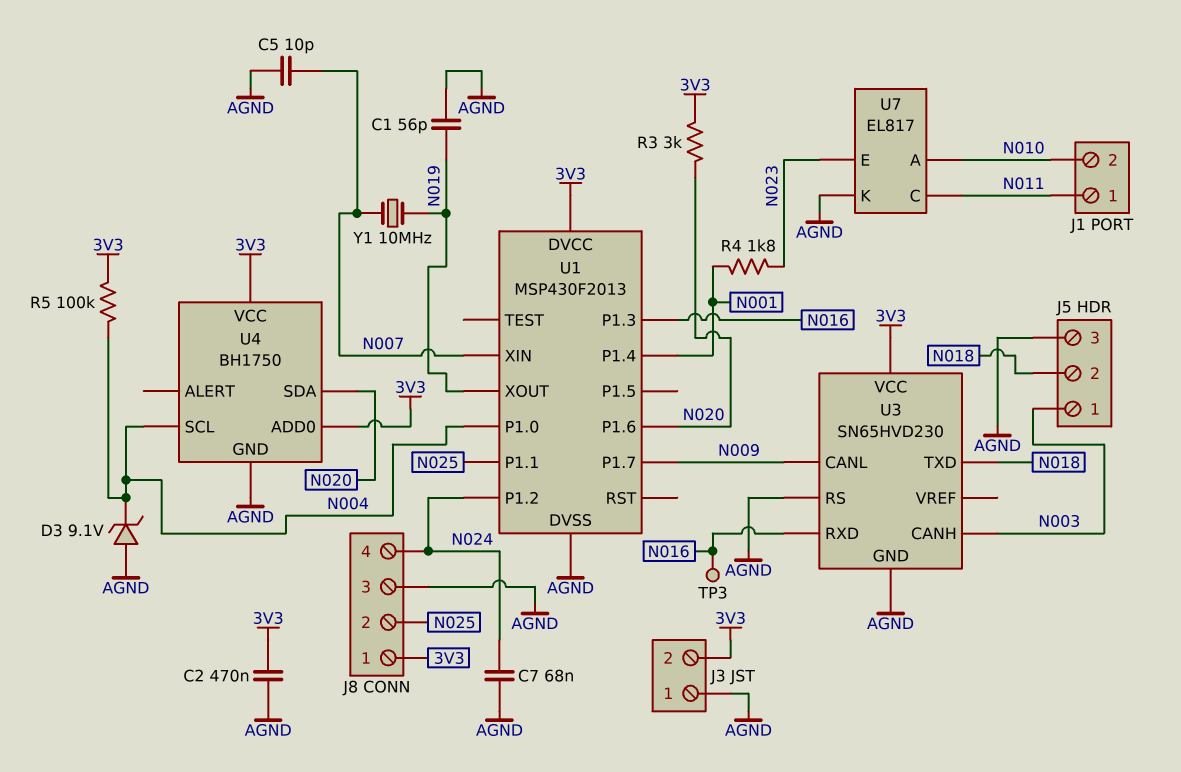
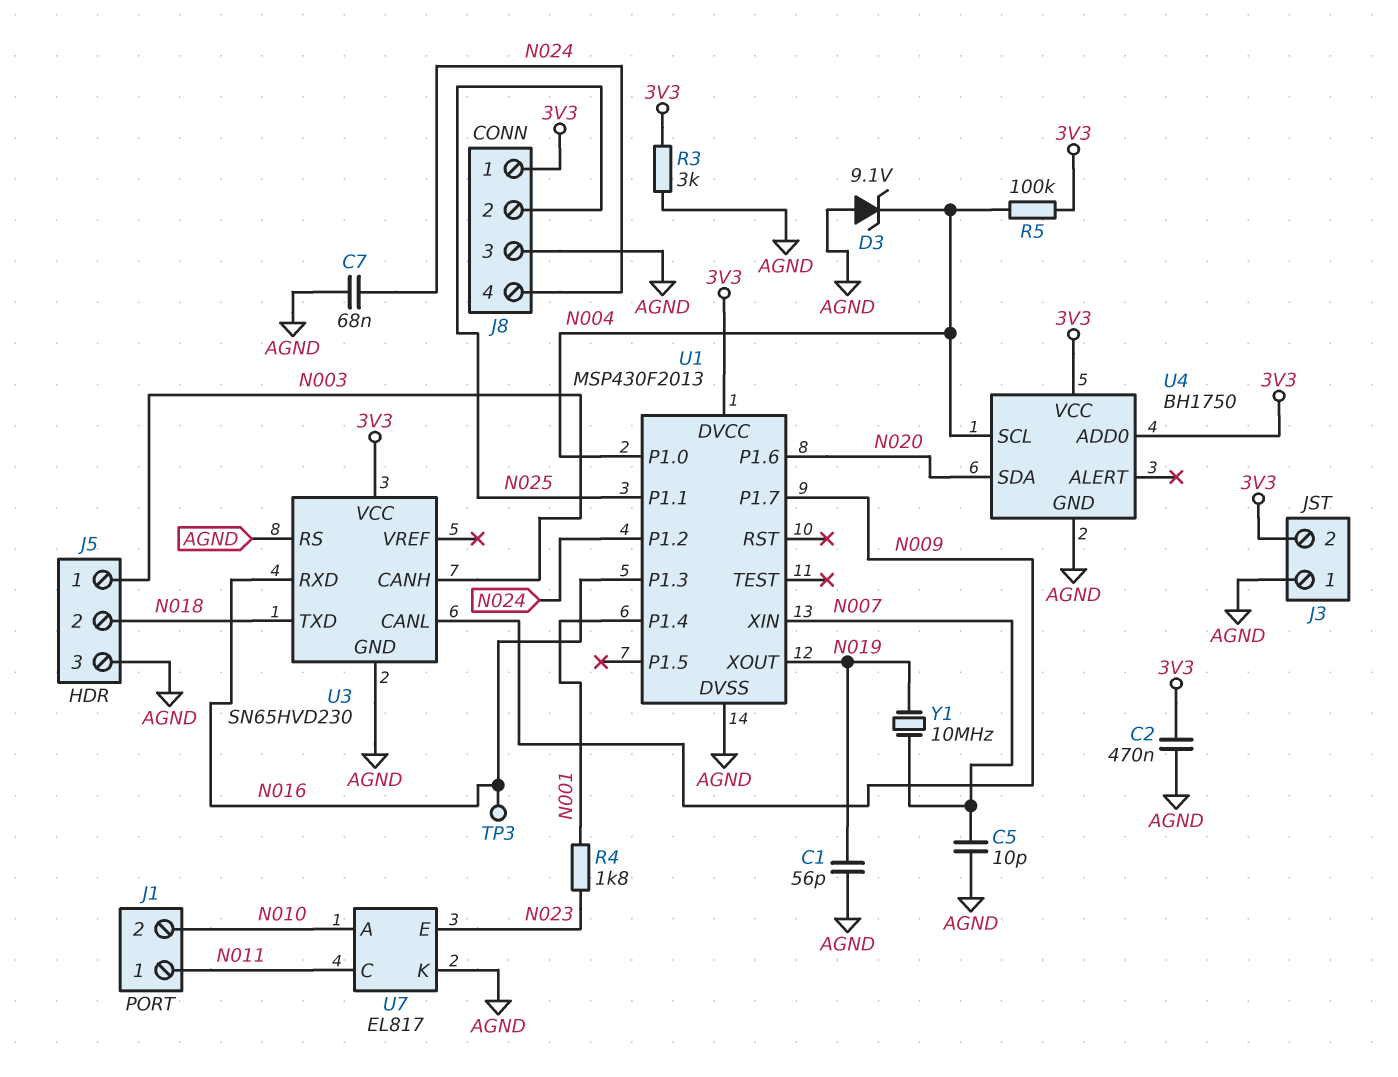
R3: 3k (3V3, N020) -> 3k (3V3, AGND)

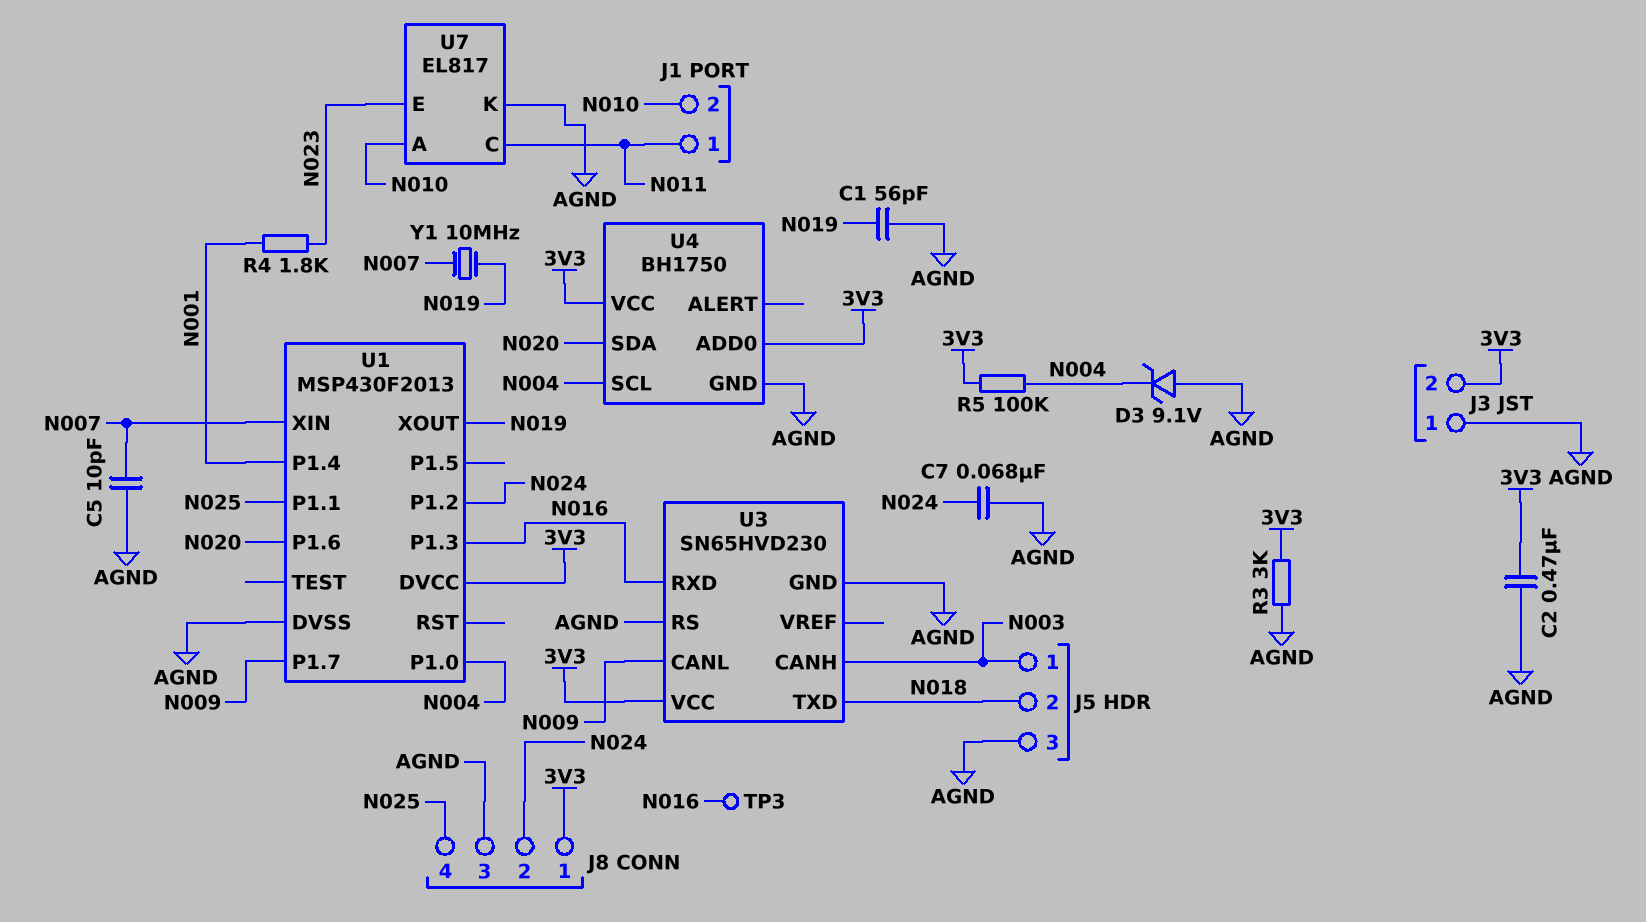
J8 pin 2: N025 -> N024
J8 pin 4: N024 -> N025

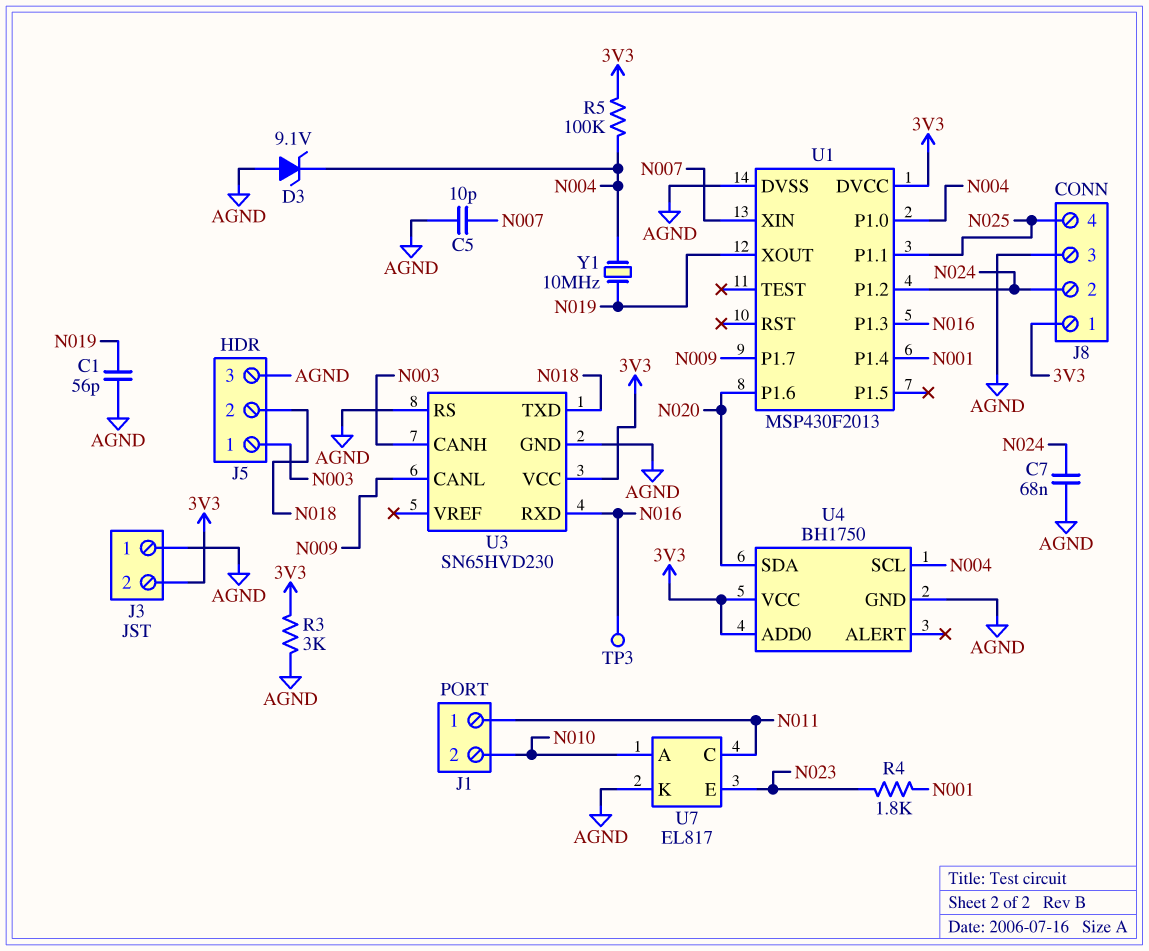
C2: 470nF (3V3, AGND) -> none
Y1: 10MHz (N007, N019) -> 10MHz (N004, N019)

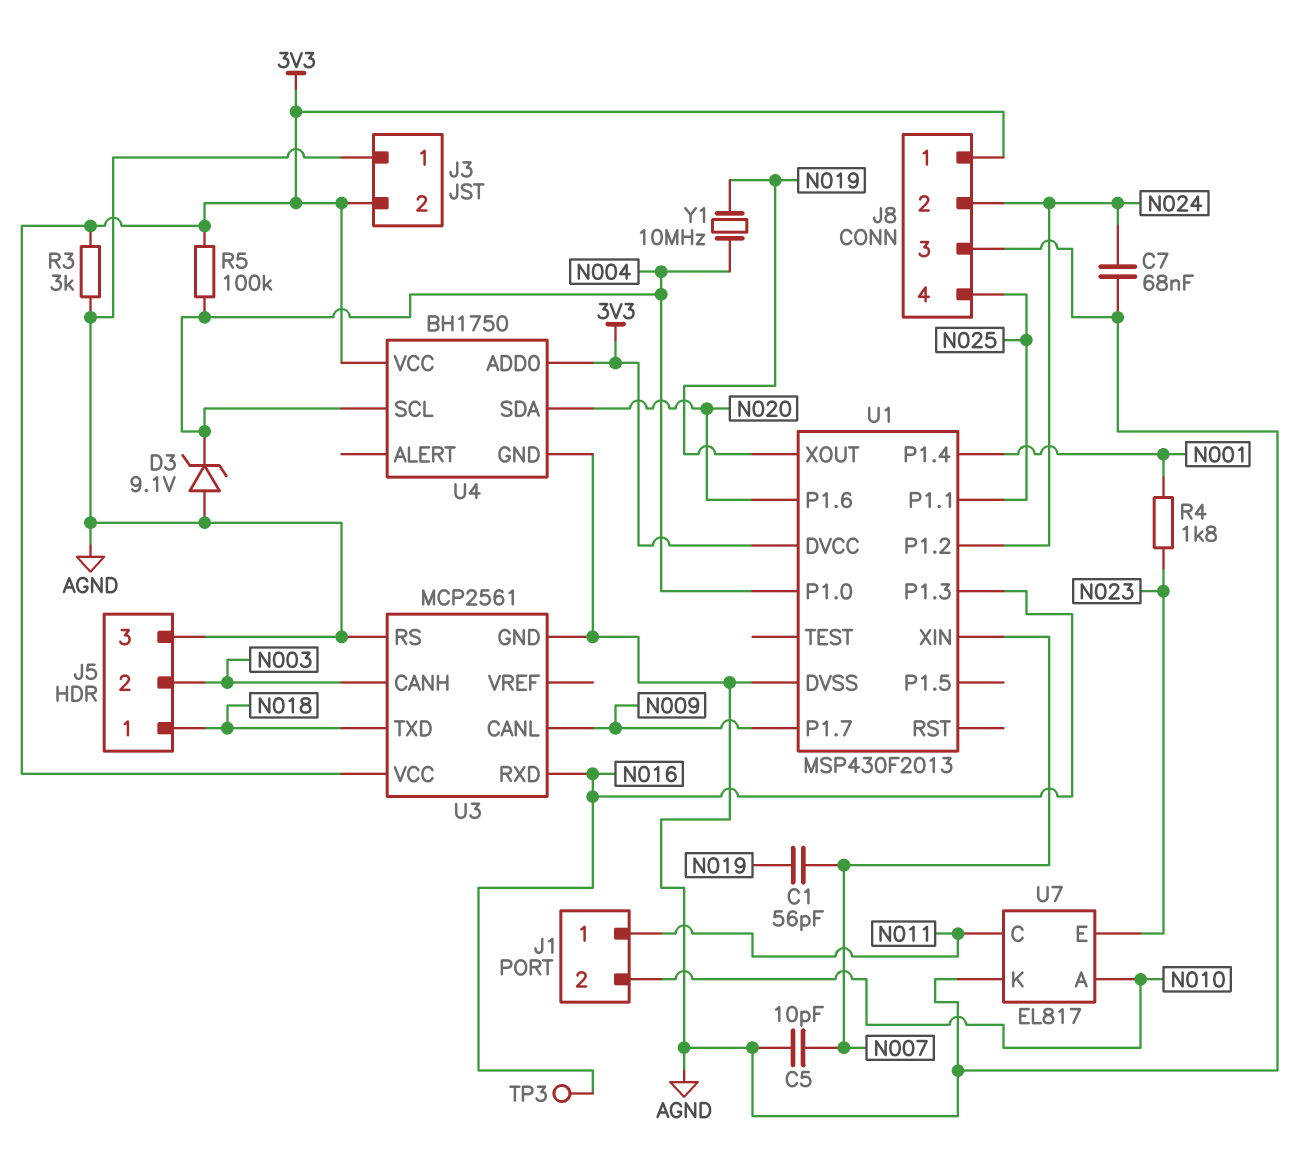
C1: 56pF (AGND, N019) -> 56pF (N007, N019)
J5 pin 1: N003 -> N018
J5 pin 2: N018 -> N003
U3: SN65HVD230 -> MCP2561

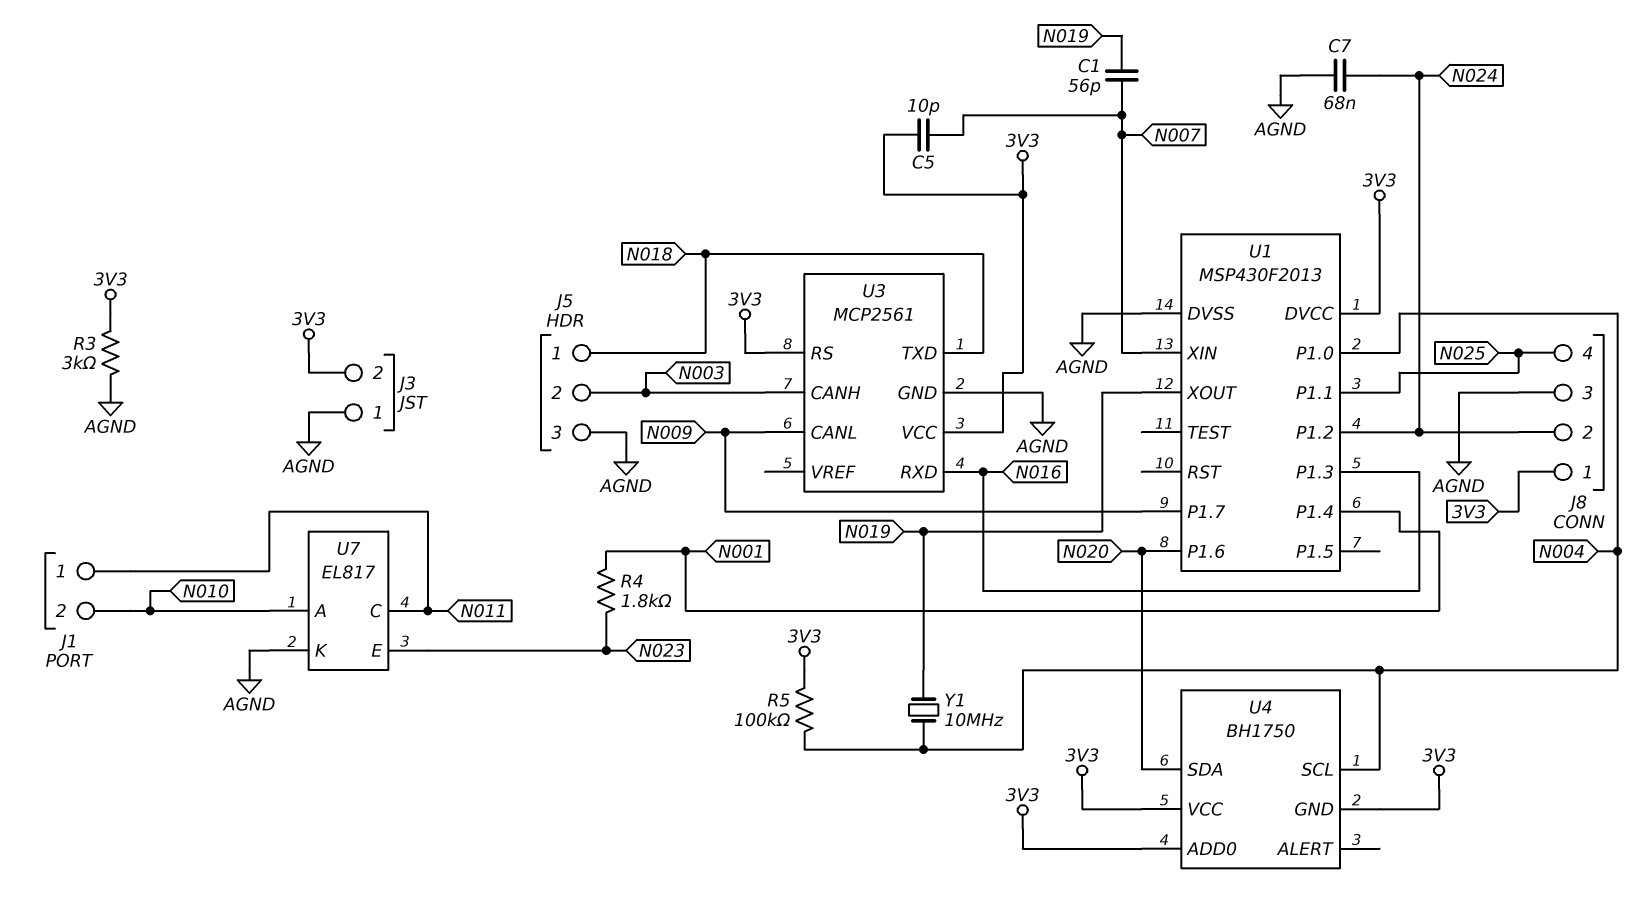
C5: 10pF (AGND, N007) -> 10pF (3V3, N007)
D3: zener 9.1V (A AGND, K N004) -> none
TP3: test point (N016) -> none
U3 pin RS: AGND -> 3V3
U4 pin GND: AGND -> 3V3

